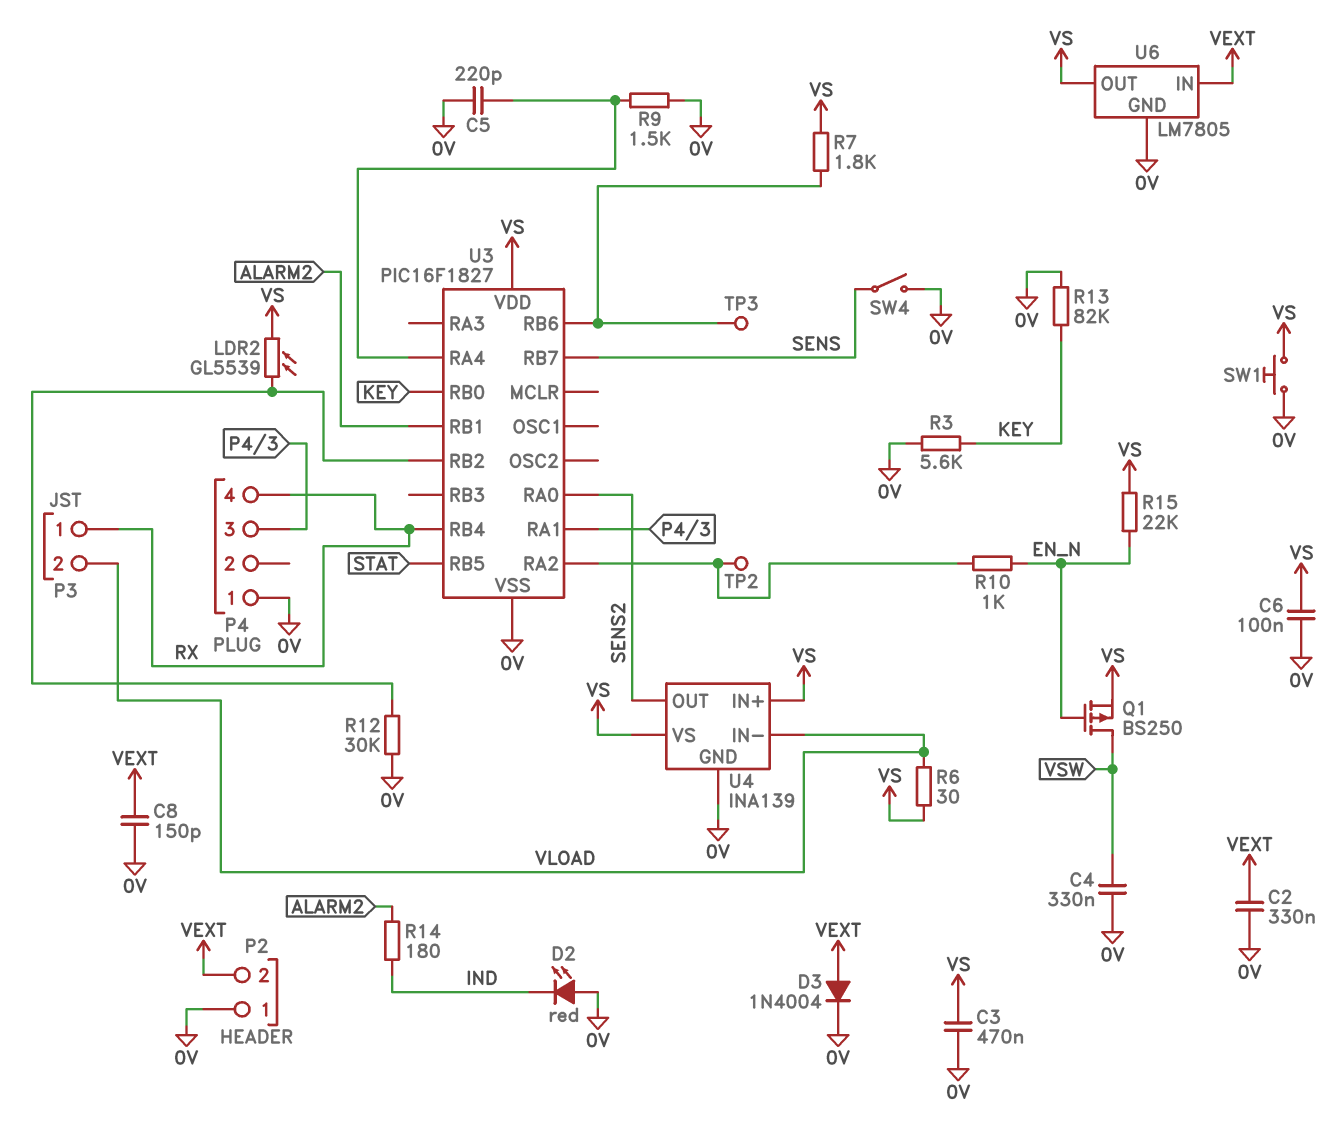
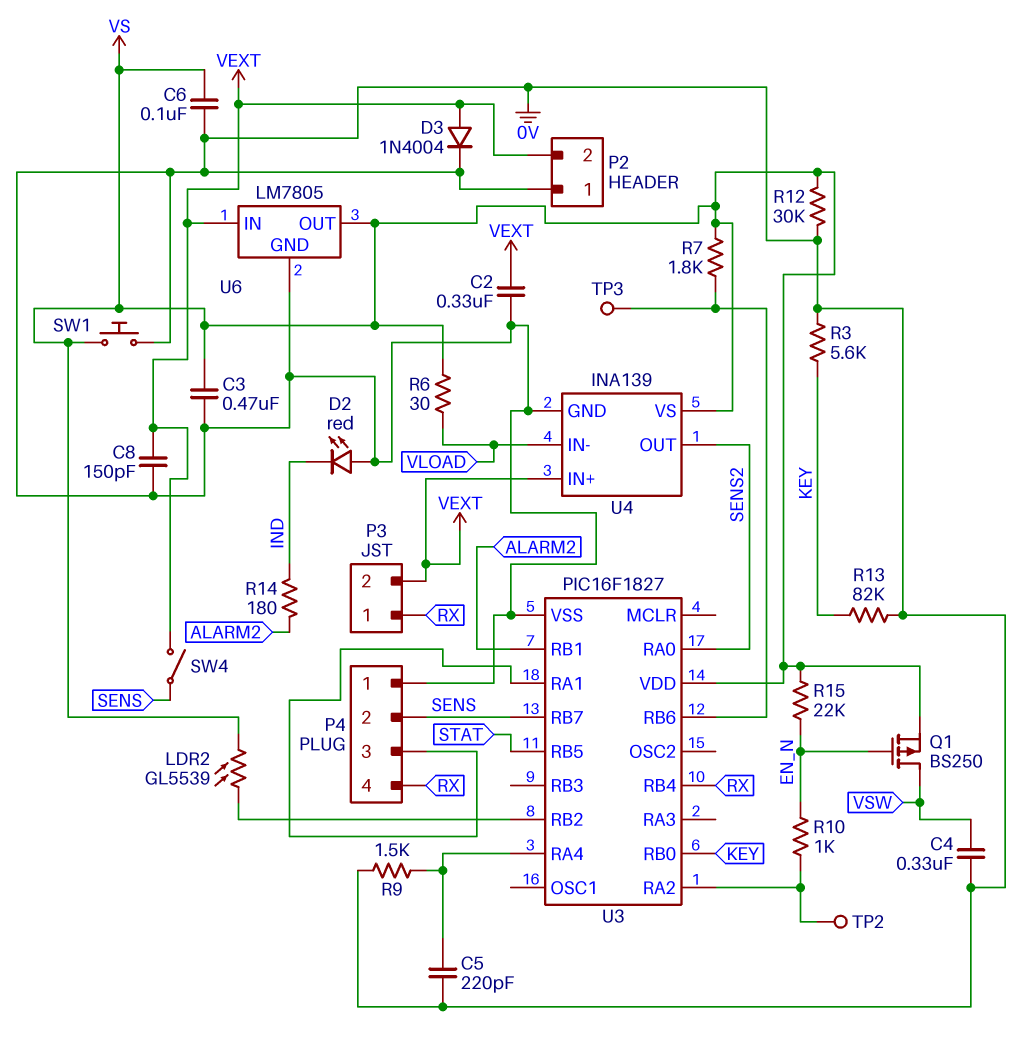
P3 pin 2: VLOAD -> VEXT
P4 pin 2: none -> SENS
R12: 30k (0V, U3/RB2) -> 30k (0V, VS)
SW4: switch (0V, SENS) -> switch (SENS, VEXT)
U4 pin IN+: VS -> VEXT

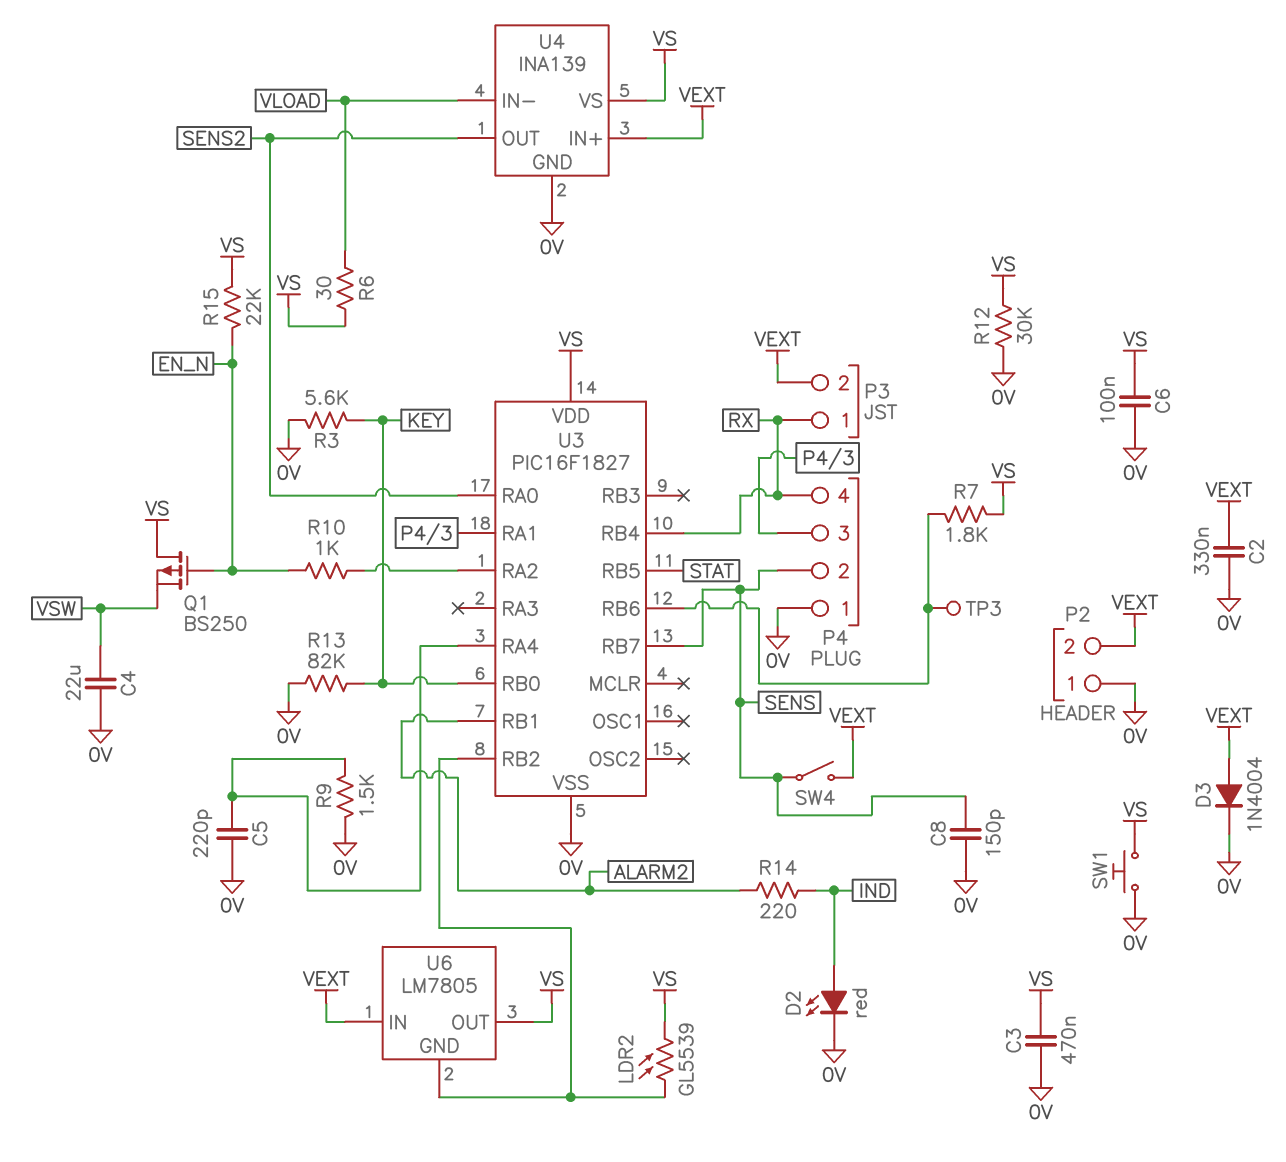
C4: 330nF (0V, VSW) -> 22uF (0V, VSW)
C8: 150pF (0V, VEXT) -> 150pF (0V, SENS)
D2: LED red (A 0V, K IND) -> LED red (A IND, K 0V)
Q1: PMOS BS250 (G EN_N, D VSW, S VS) -> PMOS BS250 (G EN_N, D VS, S VSW)
R14: 180 (ALARM2, IND) -> 220 (ALARM2, IND)
TP2: test point (U3/RA2) -> none
U6 pin GND: 0V -> U3/RB2

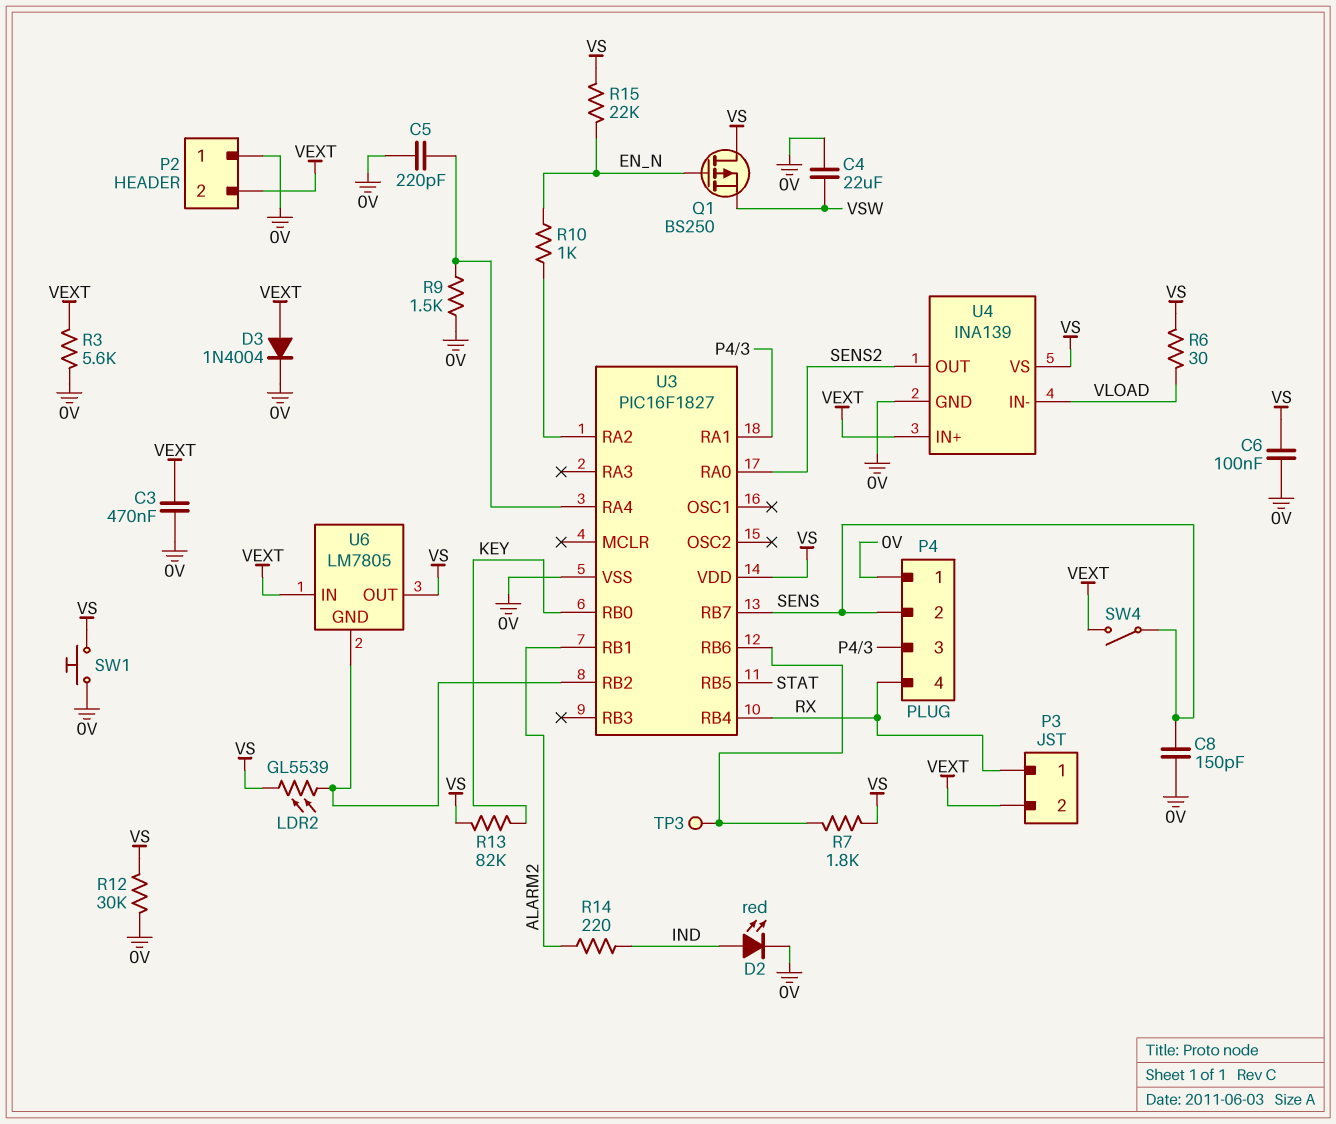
C2: 330nF (0V, VEXT) -> none
C3: 470nF (0V, VS) -> 470nF (0V, VEXT)
R3: 5.6k (0V, KEY) -> 5.6k (0V, VEXT)
R13: 82k (0V, KEY) -> 82k (KEY, VS)

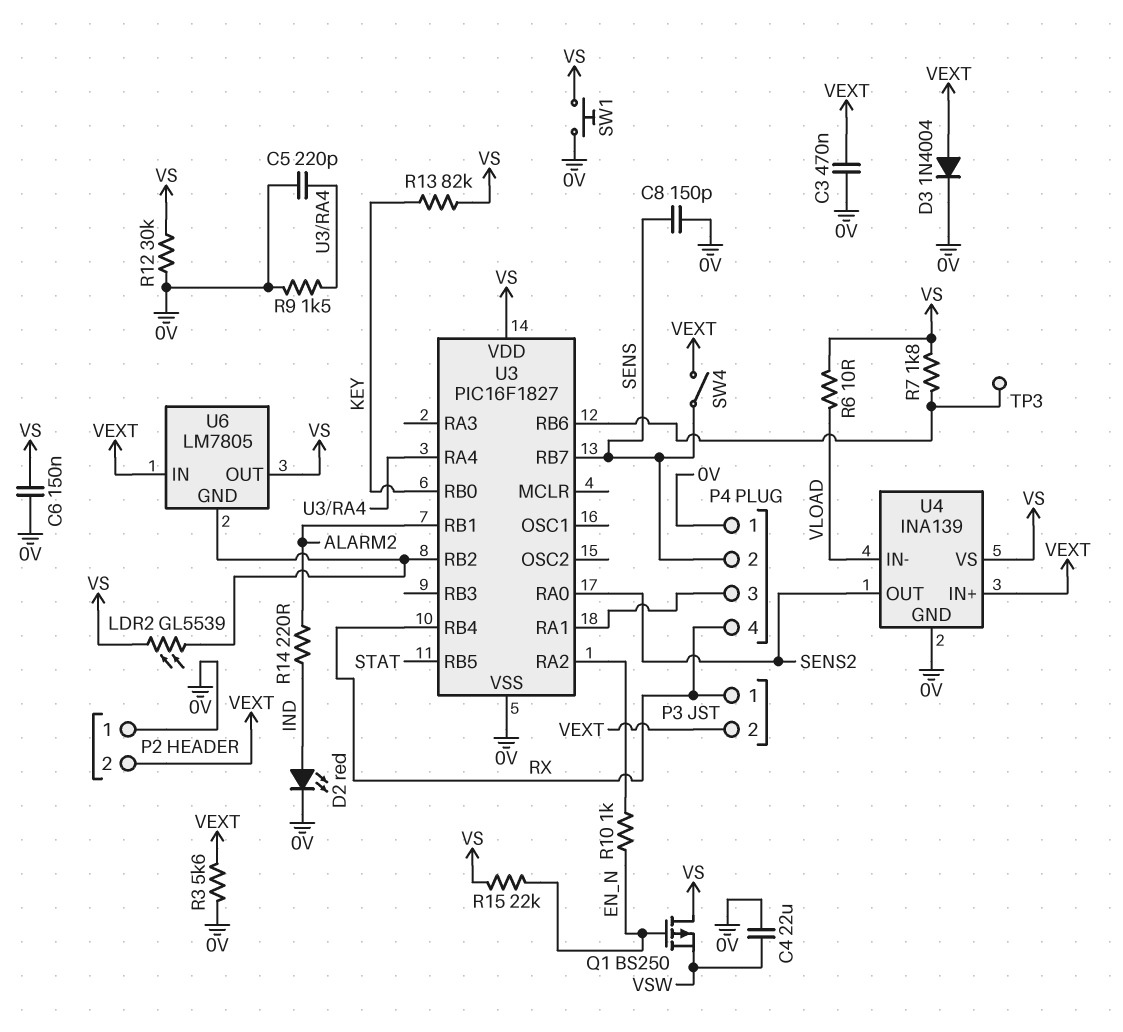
C6: 100nF (0V, VS) -> 150nF (0V, VS)
R6: 30 (VLOAD, VS) -> 10 (VLOAD, VS)

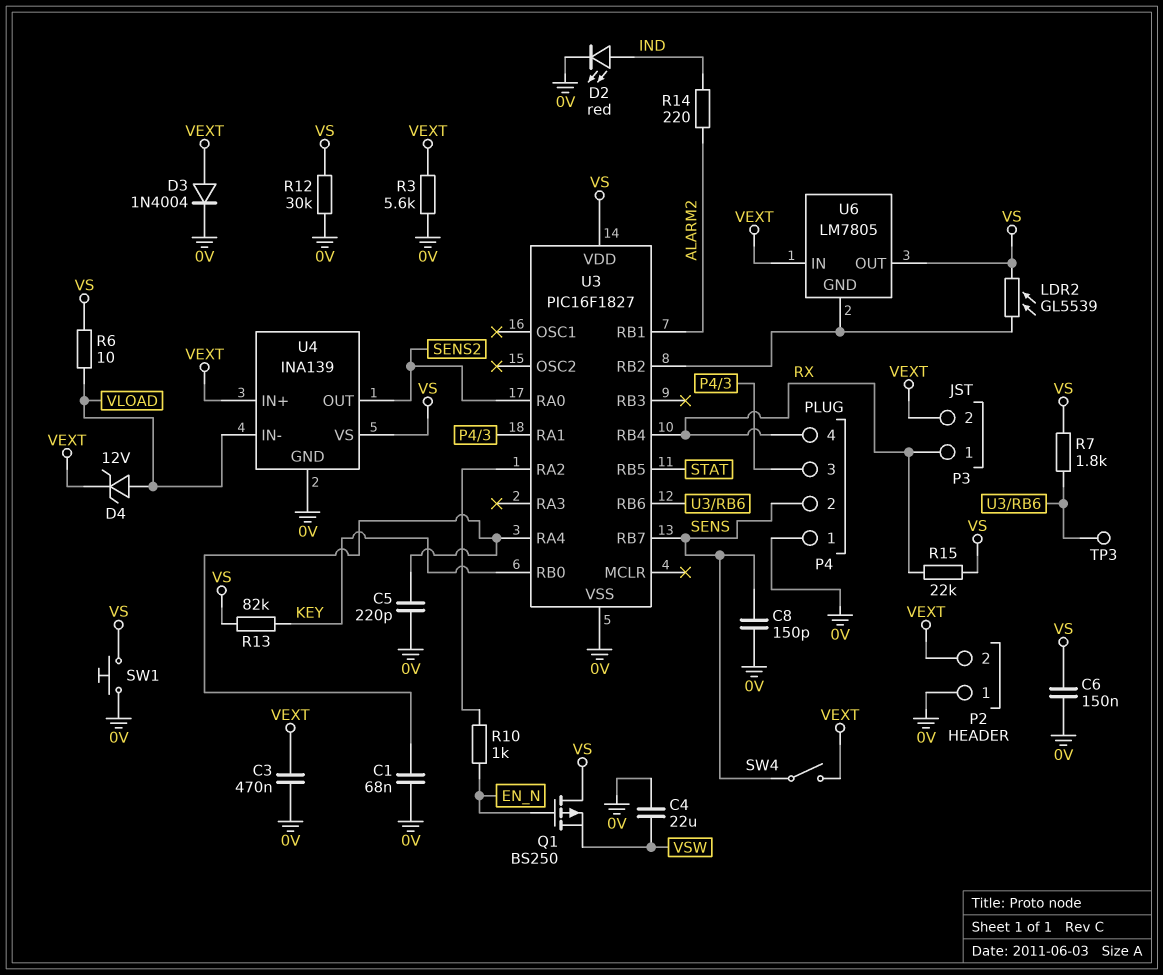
C1: none -> 68nF (0V, U3/RA4)
D4: none -> zener 12V (A VLOAD, K VEXT)
R9: 1.5k (0V, U3/RA4) -> none
R15: 22k (EN_N, VS) -> 22k (RX, VS)

